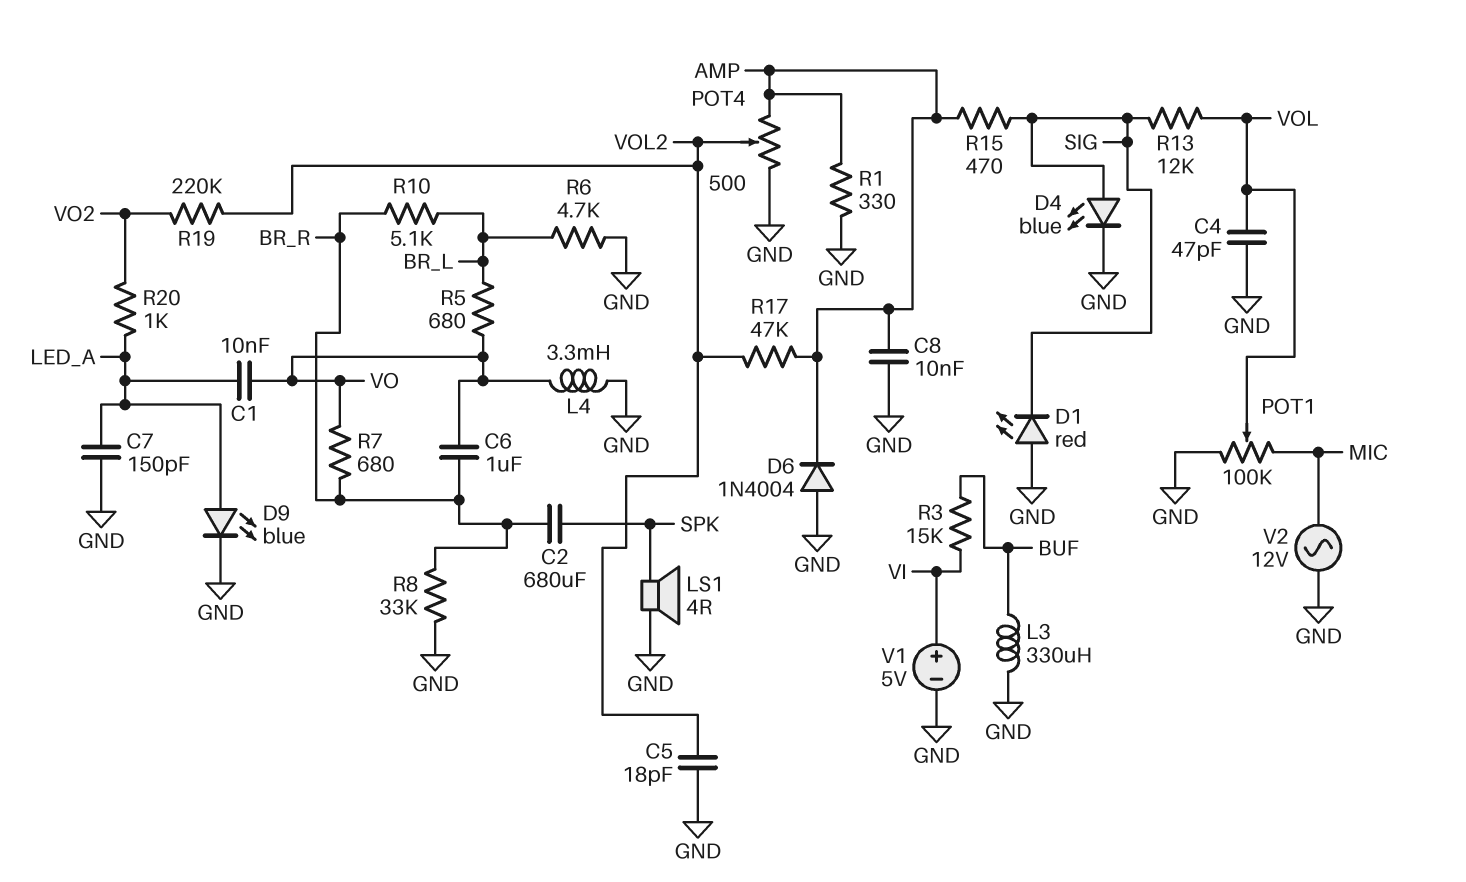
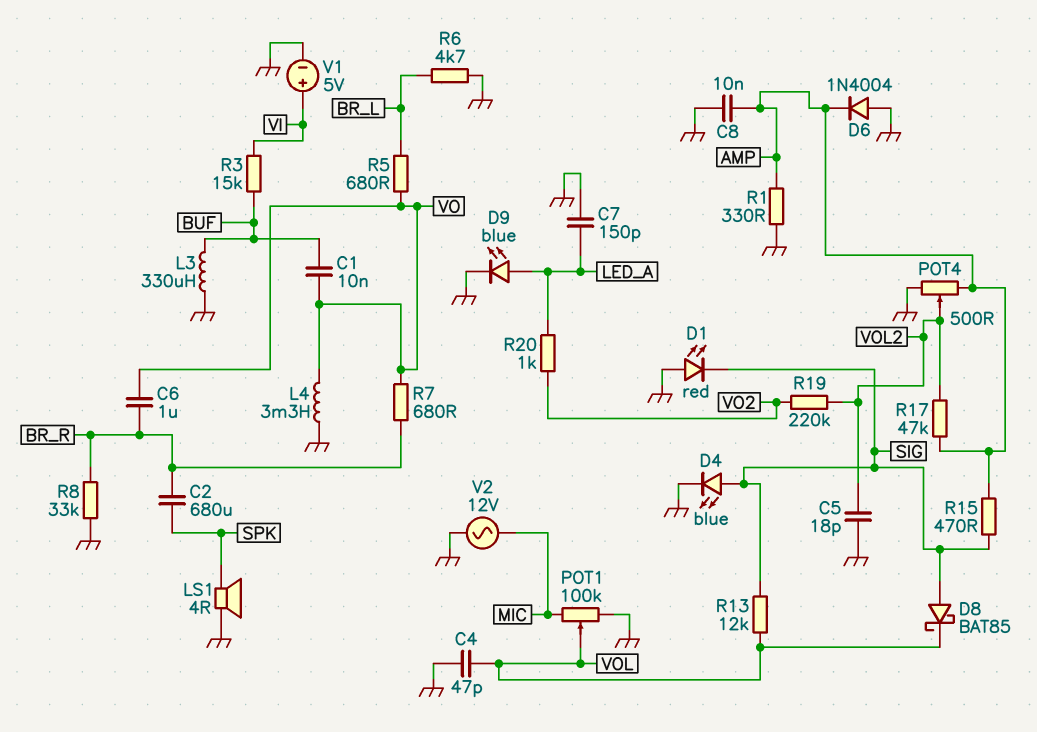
C1: 10nF (LED_A, VO) -> 10nF (BUF, VO)
D8: none -> schottky BAT85 (A SIG, K VOL)
R10: 5.1k (BR_L, BR_R) -> none

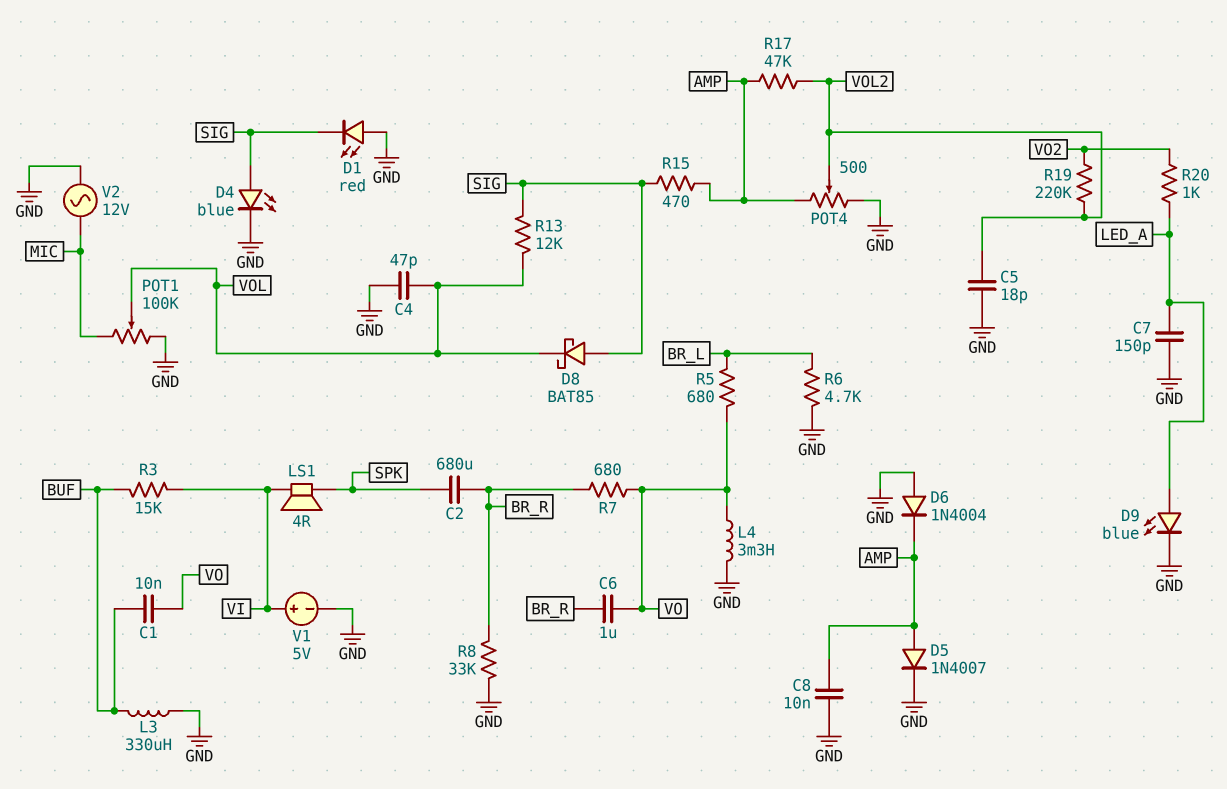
D5: none -> diode 1N4007 (A AMP, K GND)
LS1: speaker 4R (GND, SPK) -> speaker 4R (SPK, VI)
R1: 330 (AMP, GND) -> none

